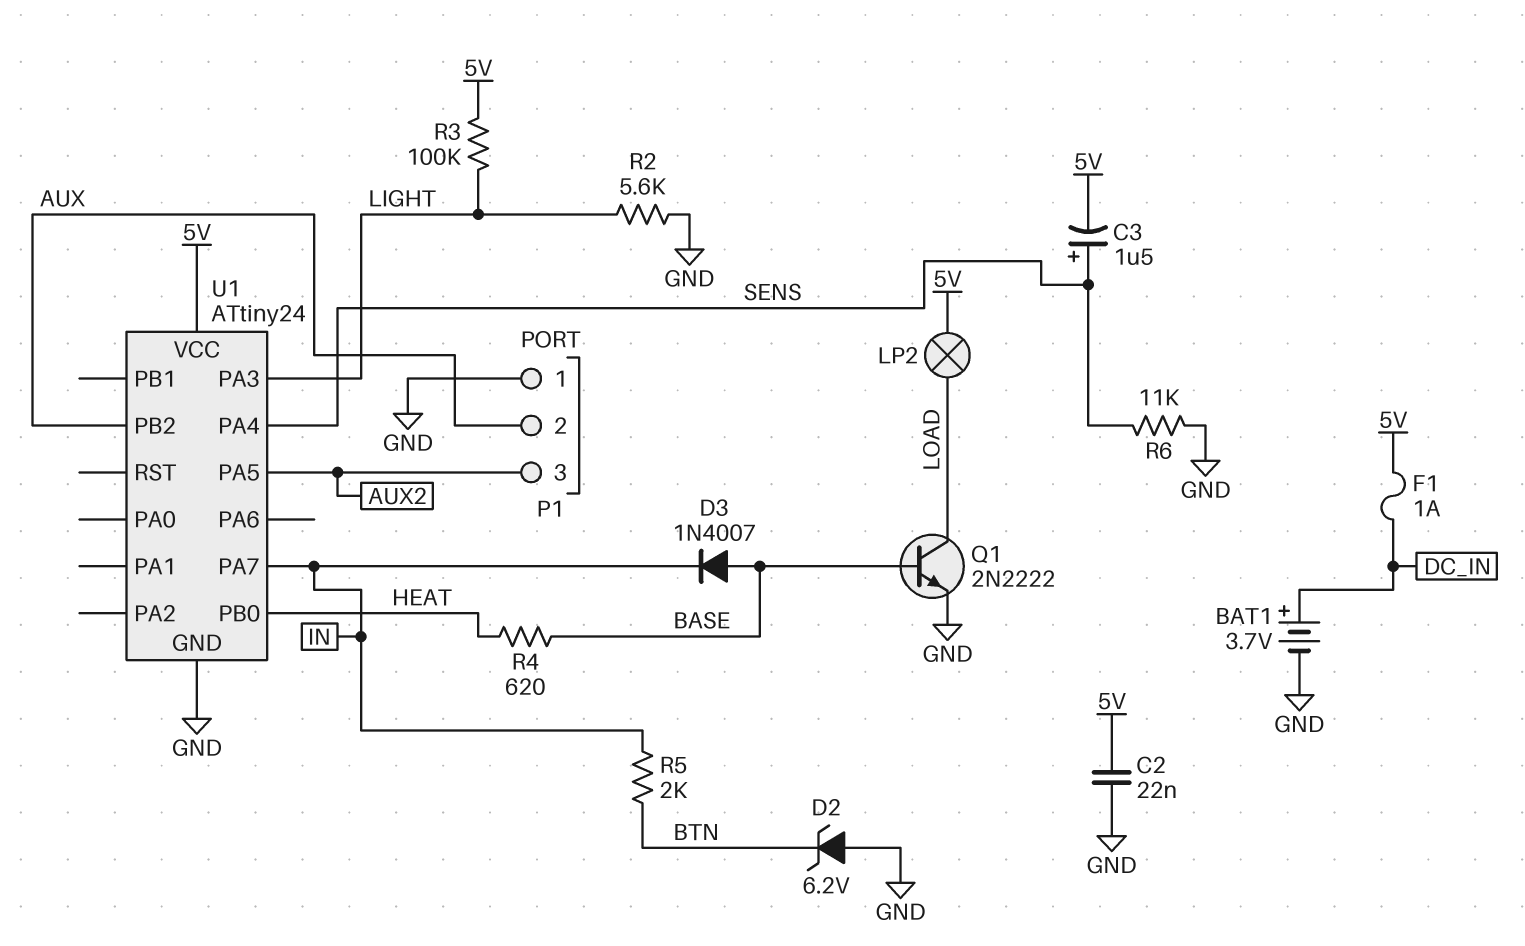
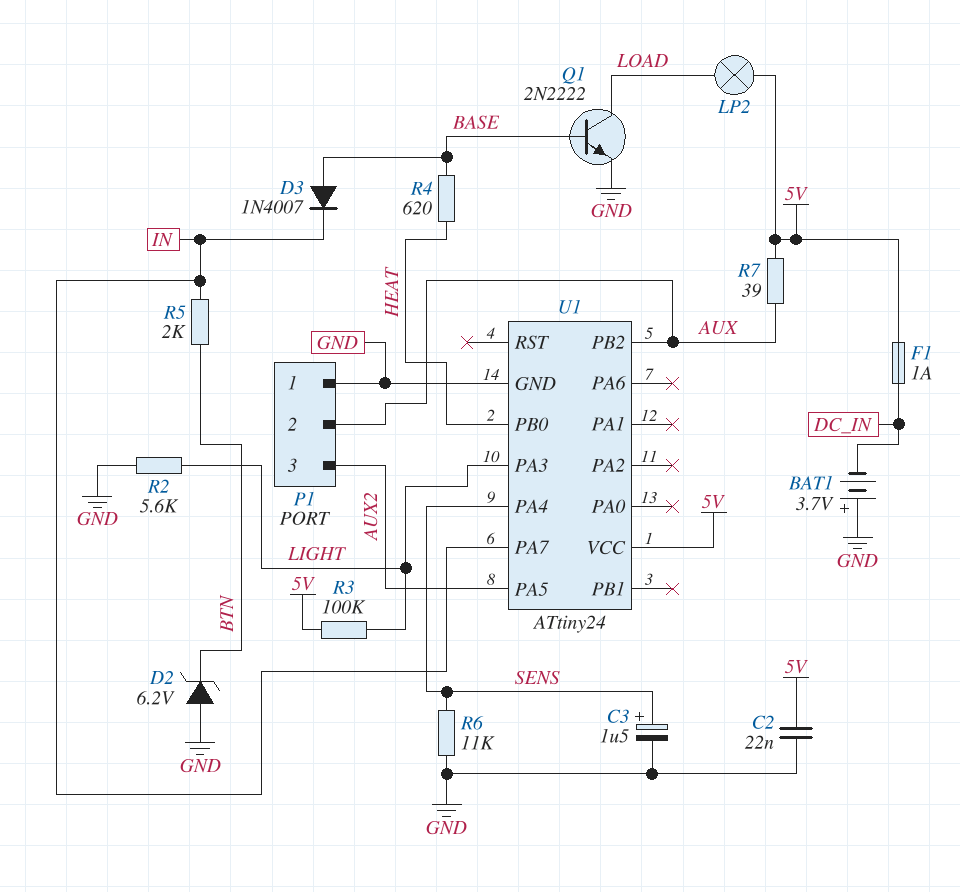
BAT1: 3.7V (plus DC_IN, minus GND) -> 3.7V (plus GND, minus DC_IN)
C3: 1.5uF (plus SENS, minus 5V) -> 1.5uF (plus SENS, minus GND)
R7: none -> 39 (5V, AUX)

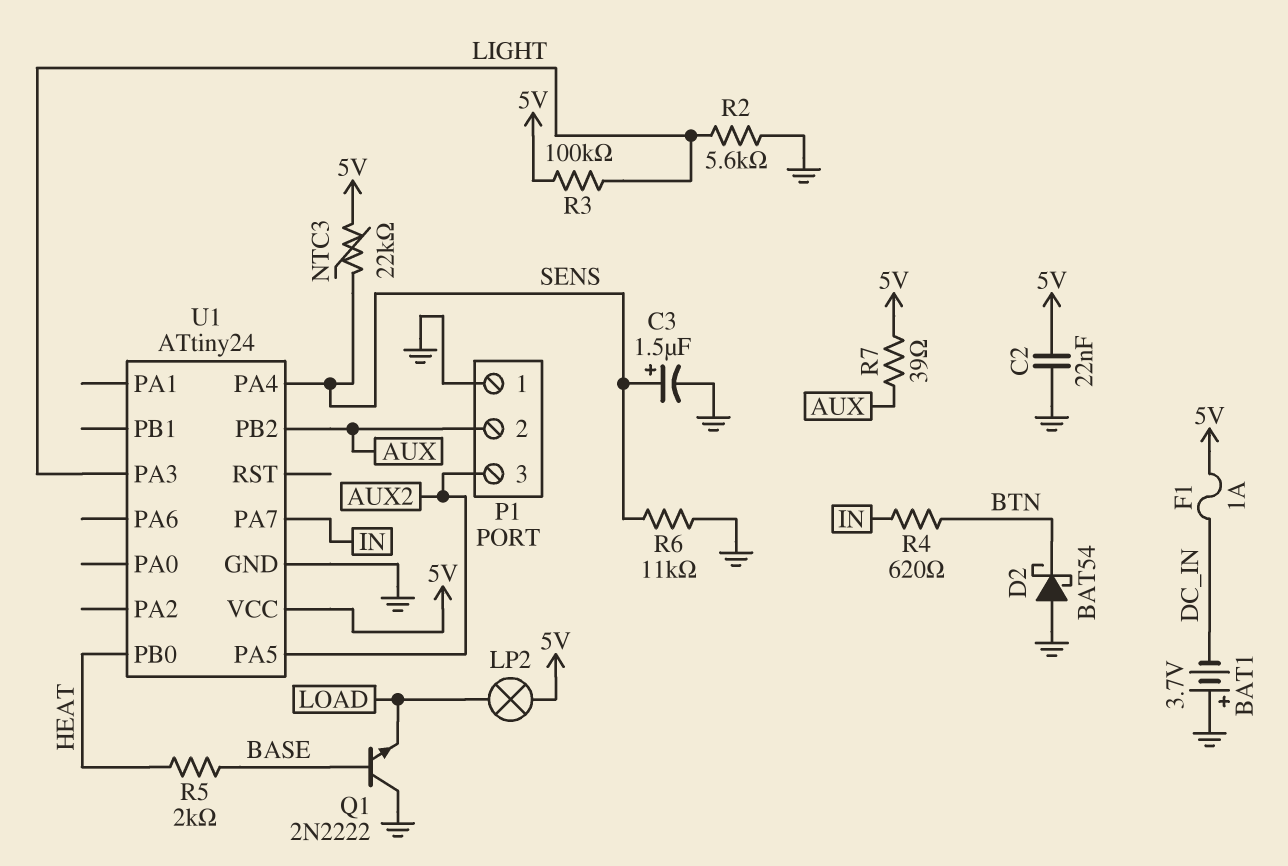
D2: zener 6.2V (A GND, K BTN) -> schottky BAT54 (A GND, K BTN)
D3: diode 1N4007 (A BASE, K IN) -> none
NTC3: none -> 22k (5V, SENS)
Q1: NPN 2N2222 (B BASE, C LOAD, E GND) -> NPN 2N2222 (B BASE, C GND, E LOAD)
R4: 620 (BASE, HEAT) -> 620 (BTN, IN)
R5: 2k (BTN, IN) -> 2k (BASE, HEAT)

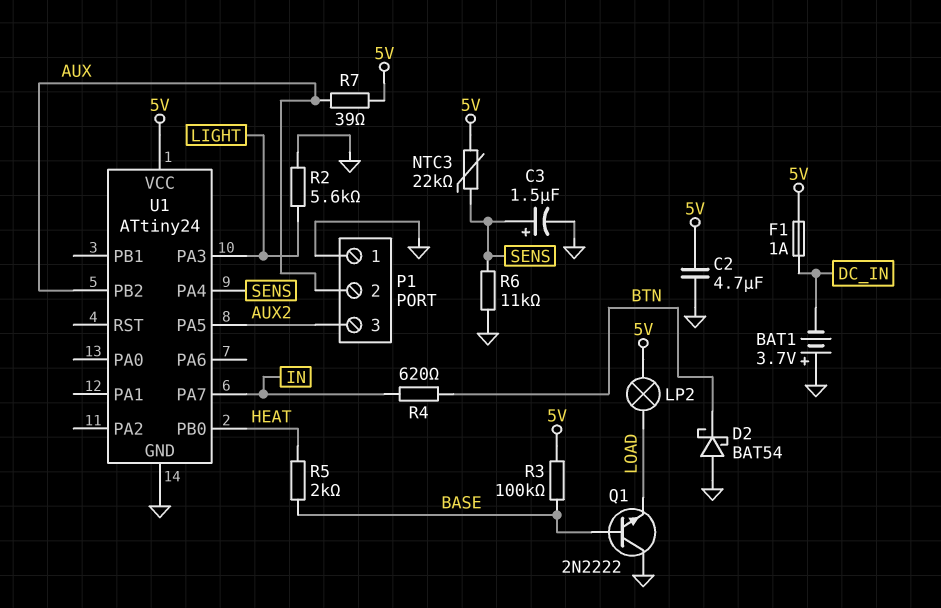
C2: 22nF (5V, GND) -> 4.7uF (5V, GND)
R3: 100k (5V, LIGHT) -> 100k (5V, BASE)

